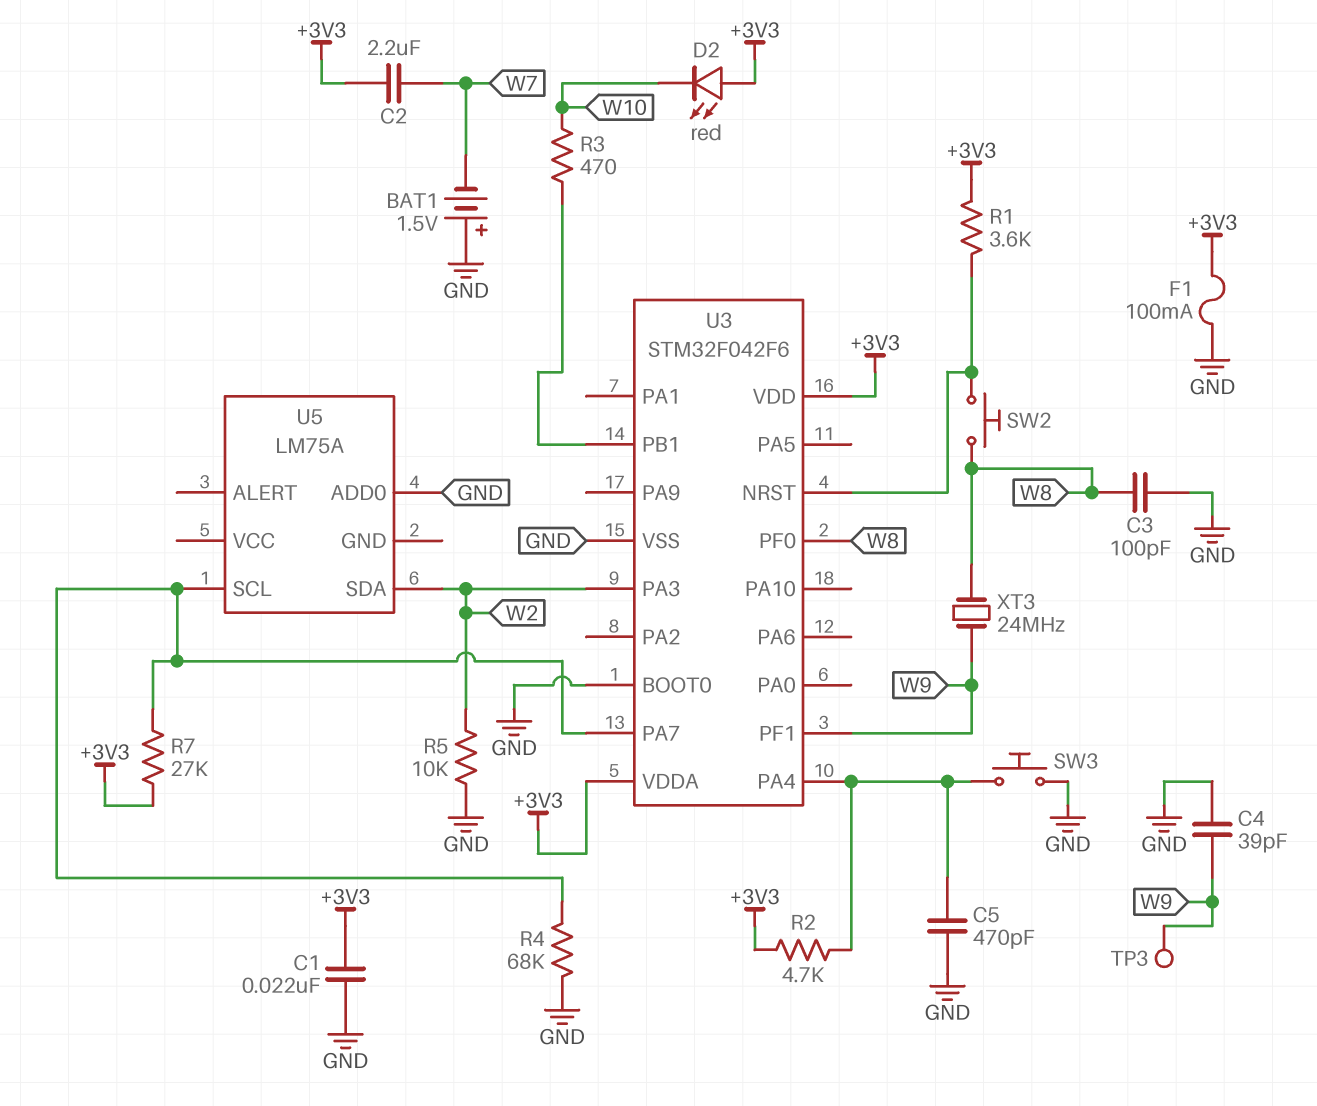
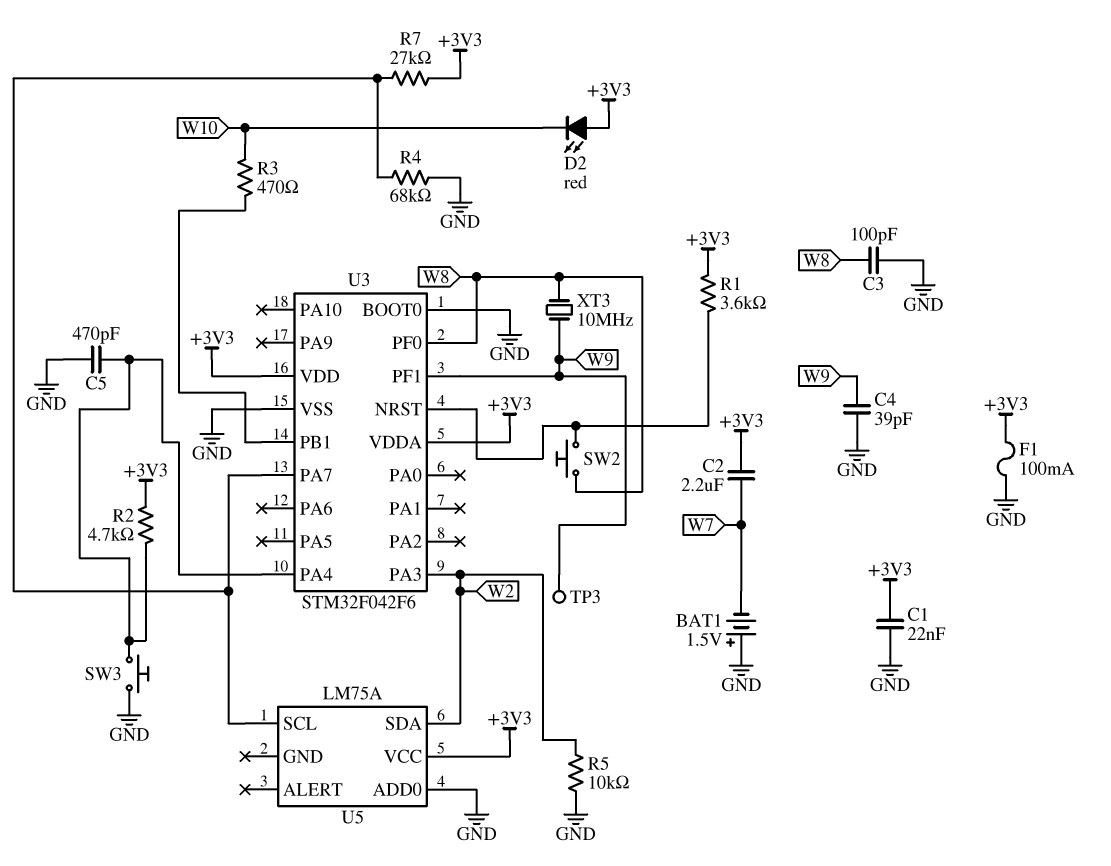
U5 pin VCC: none -> +3V3
XT3: 24MHz (W8, W9) -> 10MHz (W8, W9)

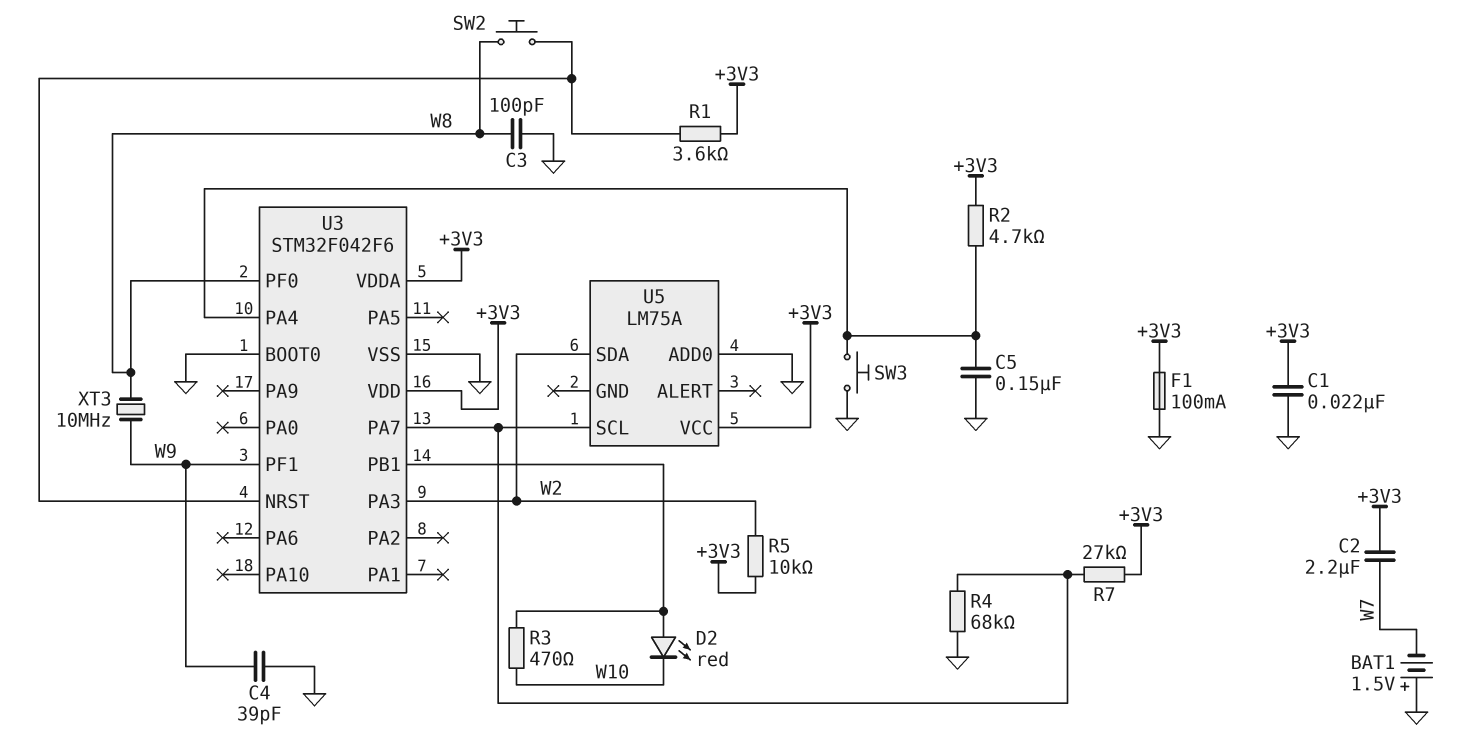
C5: 470pF (GND, U3/PA4) -> 150nF (GND, U3/PA4)
D2: LED red (A +3V3, K W10) -> LED red (A U3/PB1, K W10)
R5: 10k (GND, W2) -> 10k (+3V3, W2)
TP3: test point (W9) -> none

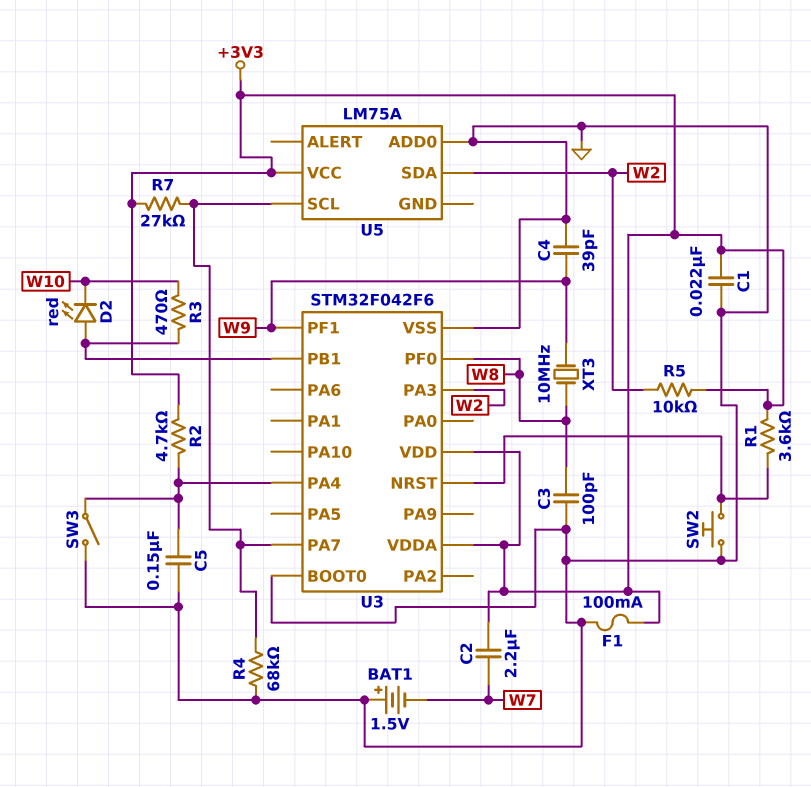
SW2: button (U3/NRST, W8) -> button (GND, U3/NRST)
SW3: button (GND, U3/PA4) -> switch (GND, U3/PA4)

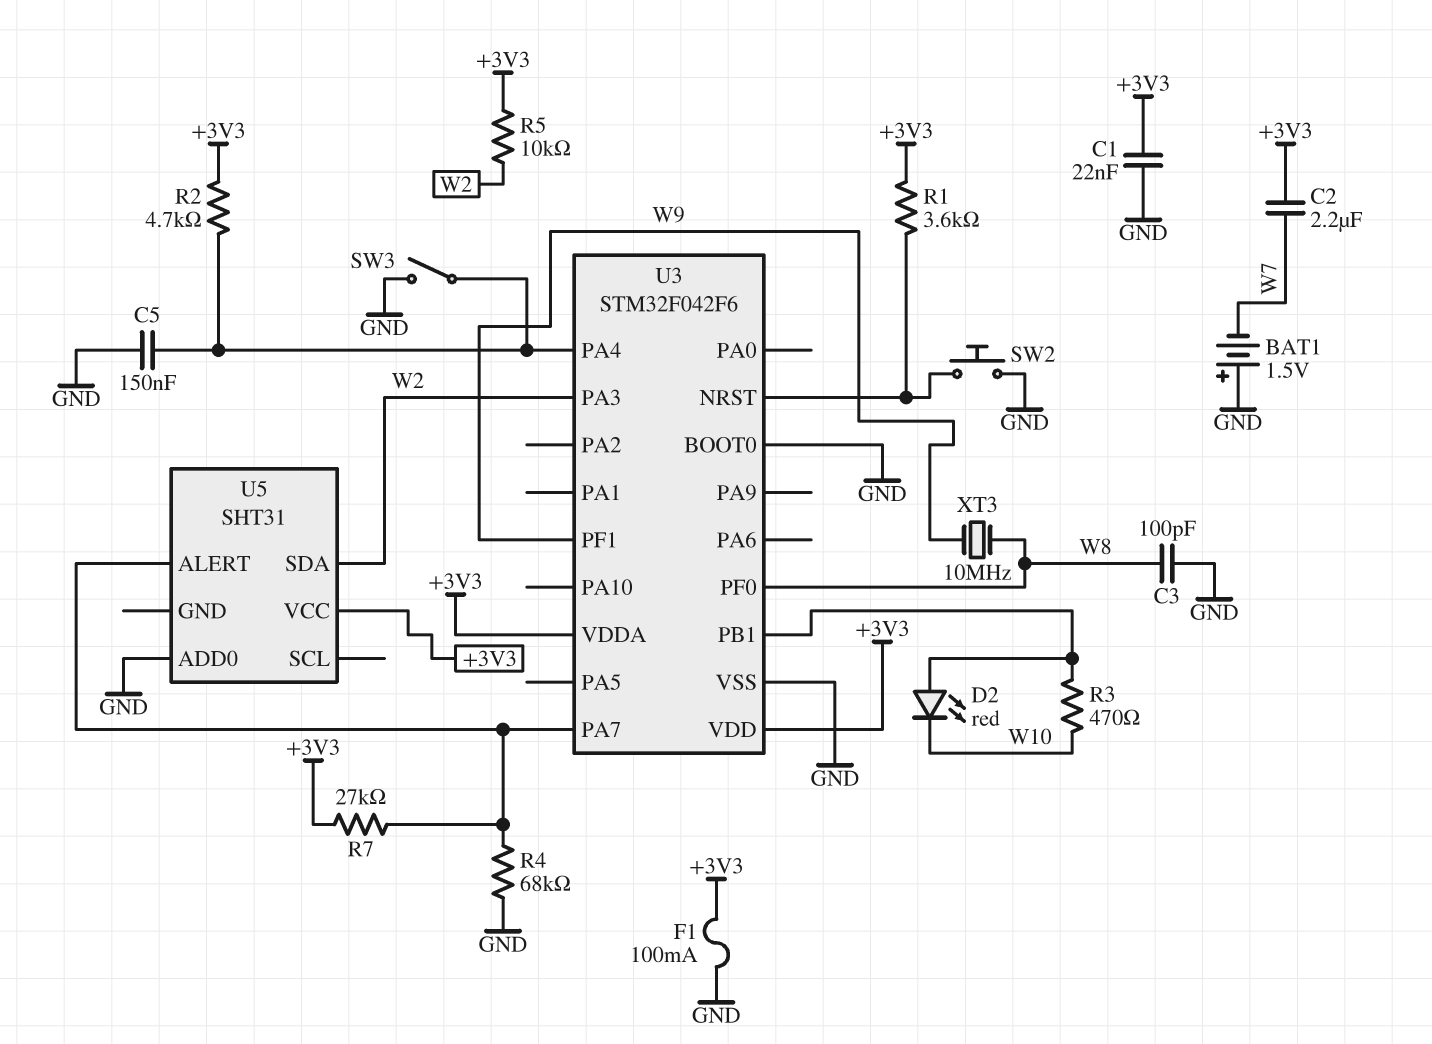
C4: 39pF (GND, W9) -> none
U5: LM75A -> SHT31
U5 pin ALERT: none -> U3/PA7
U5 pin SCL: U3/PA7 -> none

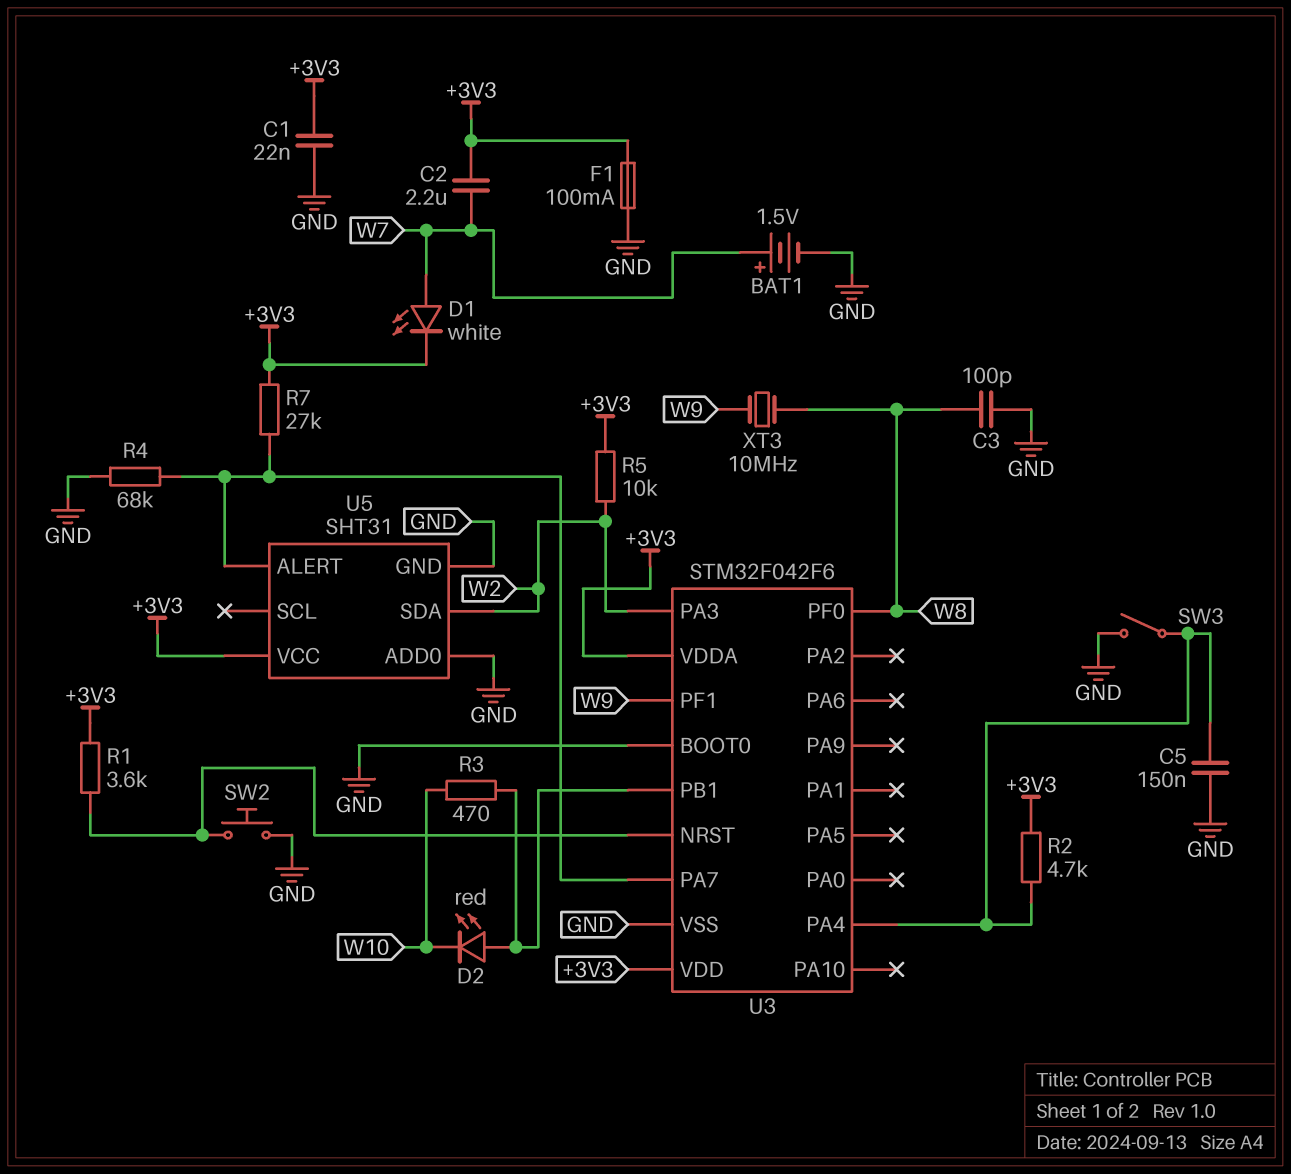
BAT1: 1.5V (plus GND, minus W7) -> 1.5V (plus W7, minus GND)
D1: none -> LED white (A W7, K +3V3)
U5 pin GND: none -> GND

